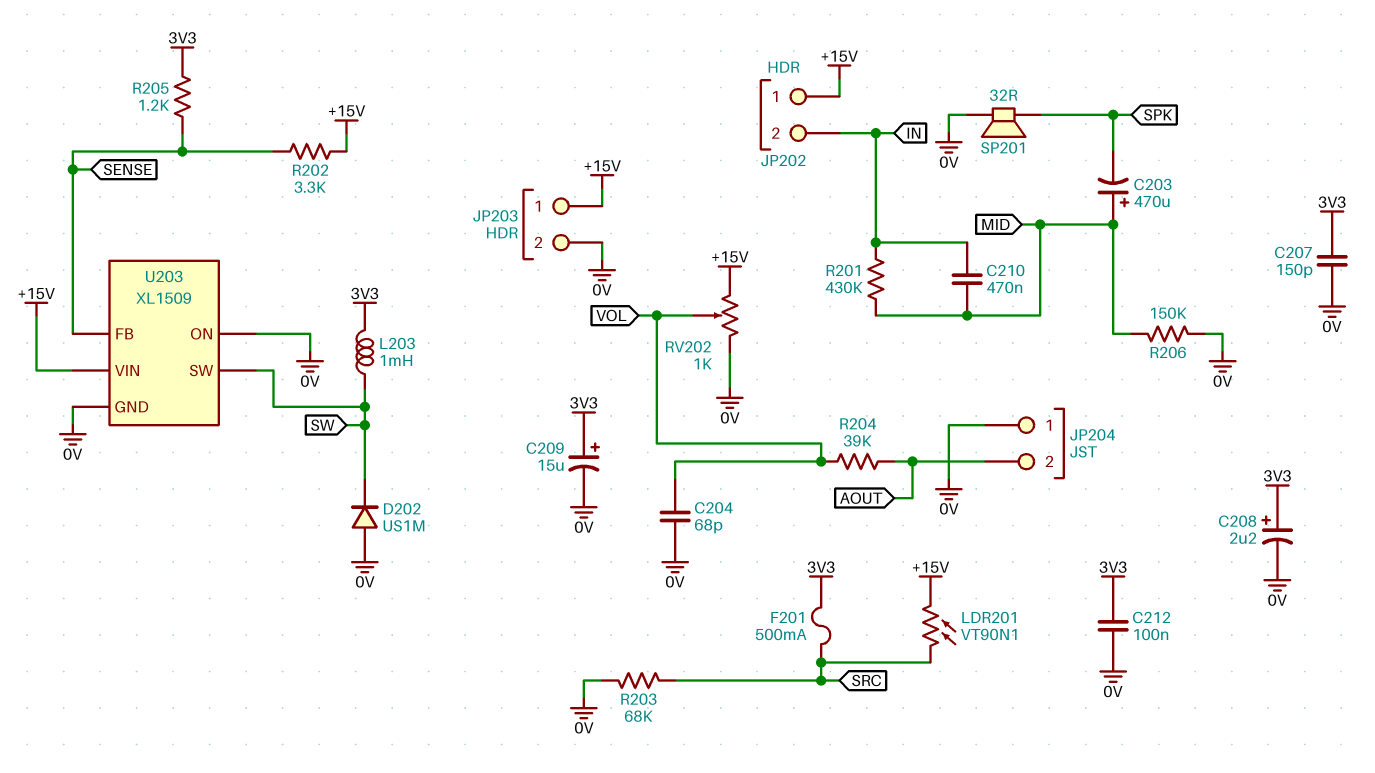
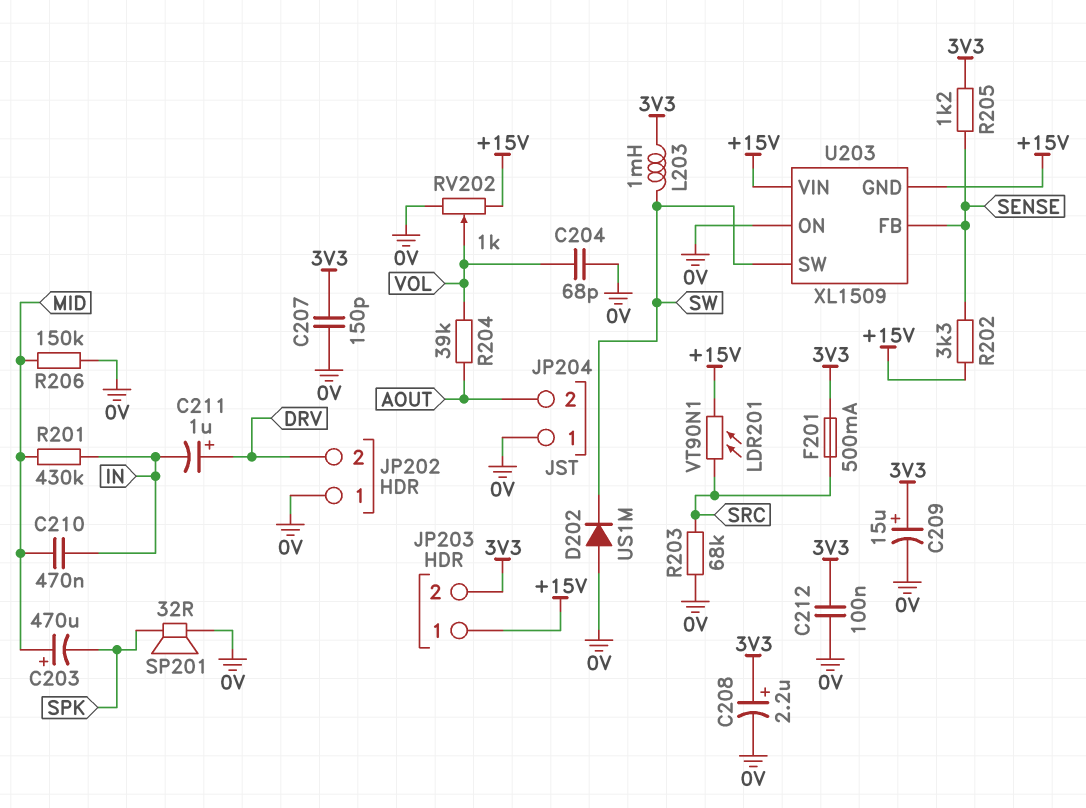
C211: none -> 1uF (plus DRV, minus IN)
JP202 pin 1: +15V -> 0V
JP202 pin 2: IN -> DRV
JP203 pin 2: 0V -> 3V3
U203 pin GND: 0V -> +15V

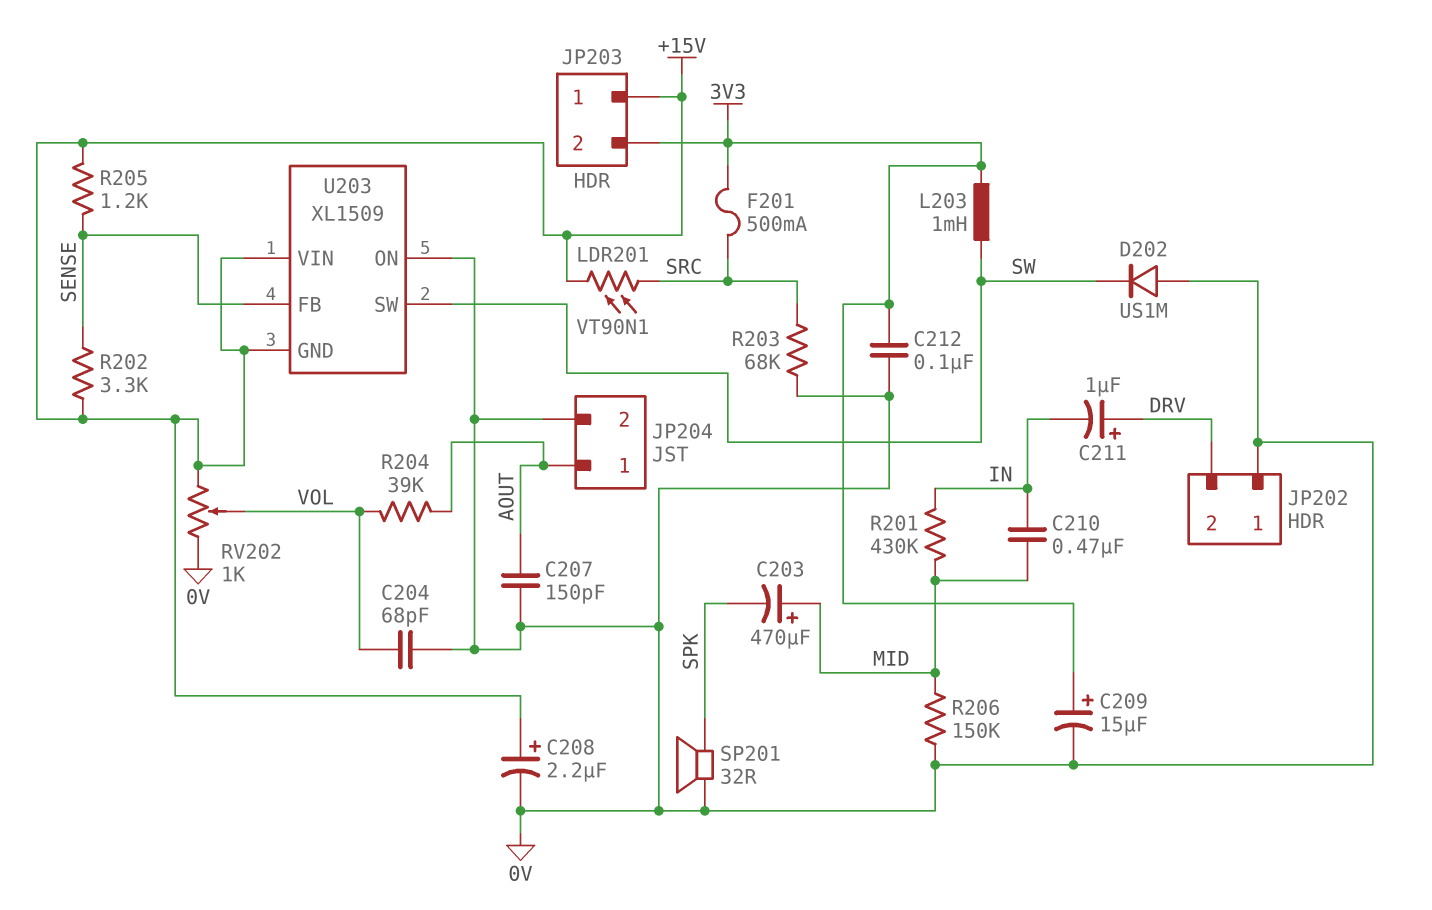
C207: 150pF (0V, 3V3) -> 150pF (0V, AOUT)
C208: 2.2uF (plus 3V3, minus 0V) -> 2.2uF (plus +15V, minus 0V)
JP204 pin 1: 0V -> AOUT
JP204 pin 2: AOUT -> 0V
R205: 1.2k (3V3, SENSE) -> 1.2k (+15V, SENSE)

